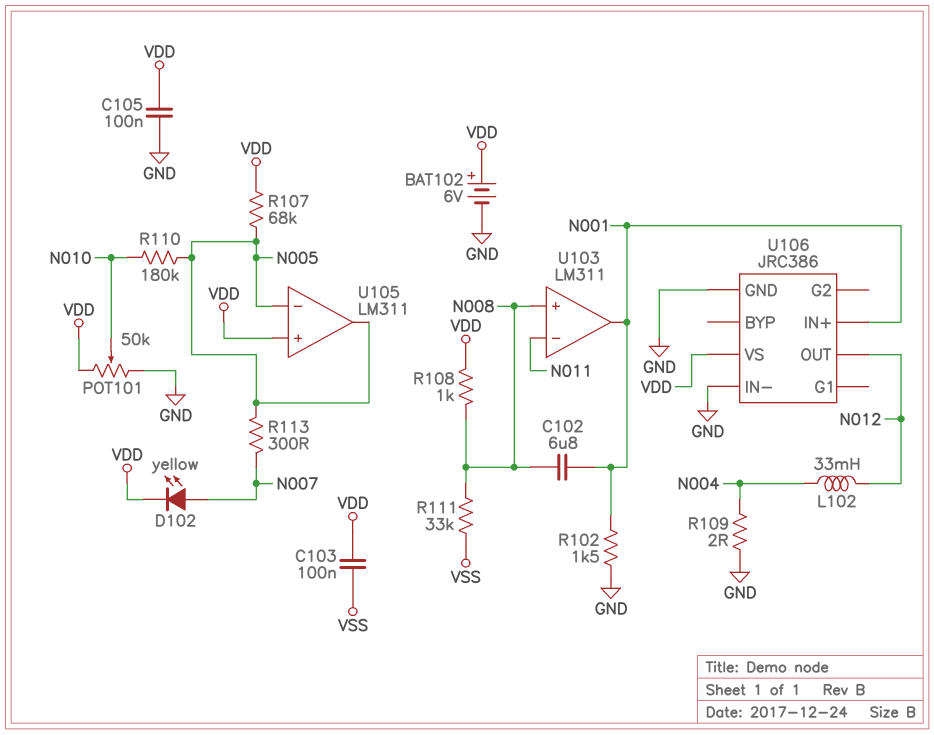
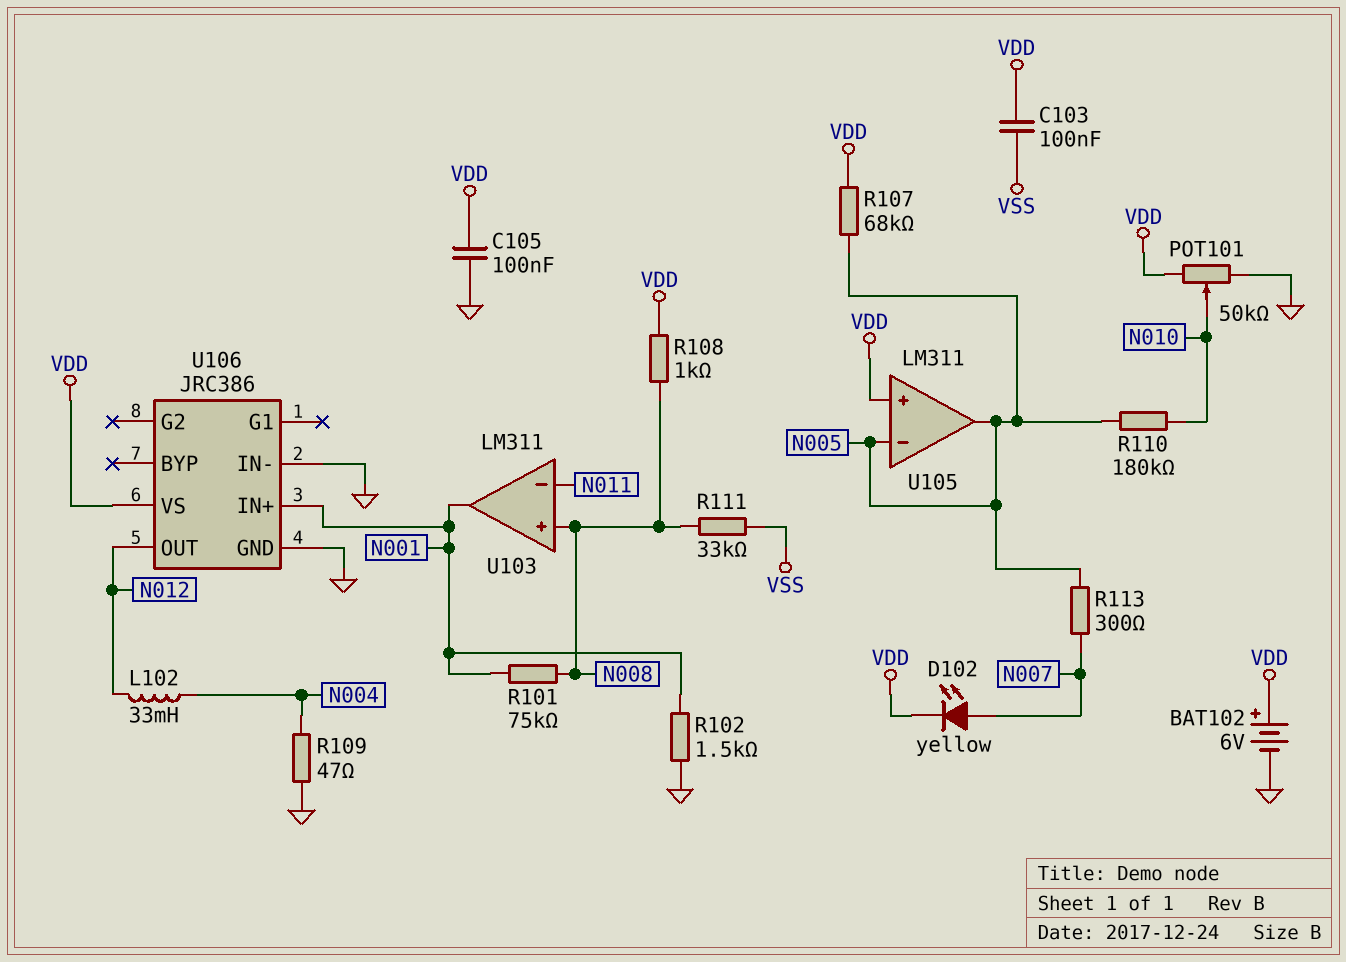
C102: 6.8uF (N001, N008) -> none
R101: none -> 75k (N001, N008)
R109: 2 (GND, N004) -> 47 (GND, N004)

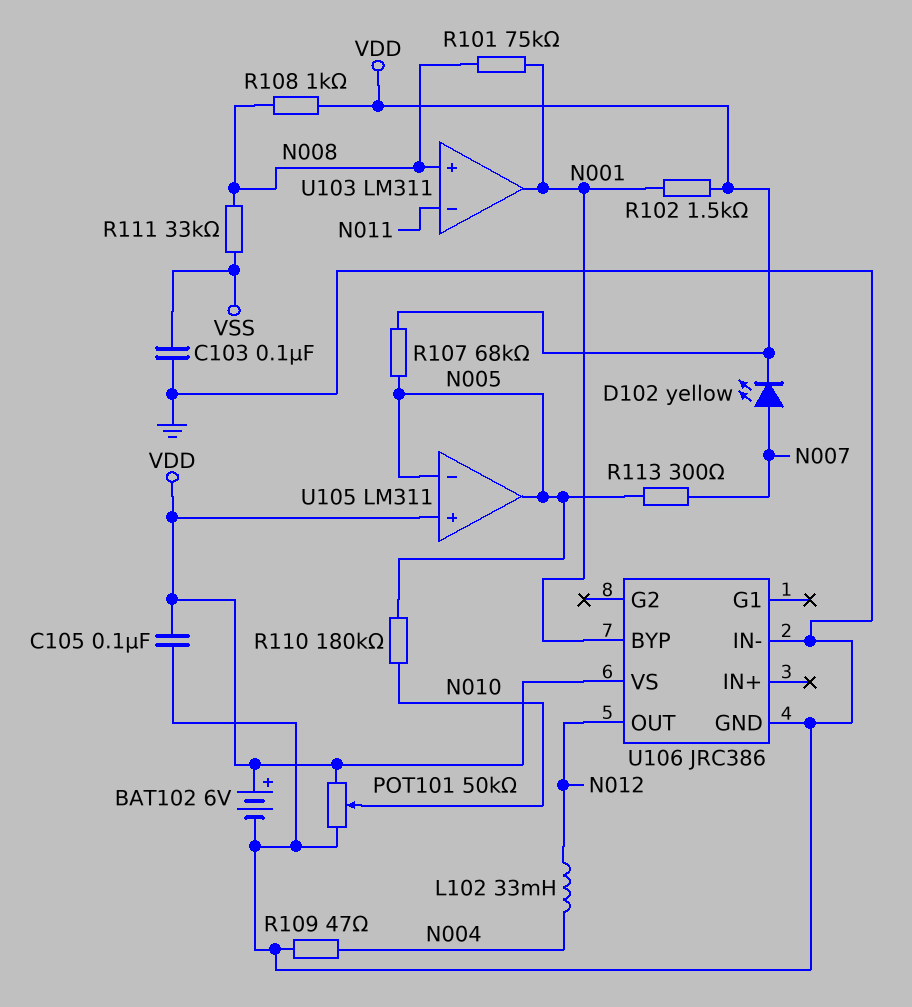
C103: 100nF (VDD, VSS) -> 100nF (GND, VSS)
R102: 1.5k (GND, N001) -> 1.5k (N001, VDD)
U106 pin BYP: none -> N001
U106 pin IN+: N001 -> none

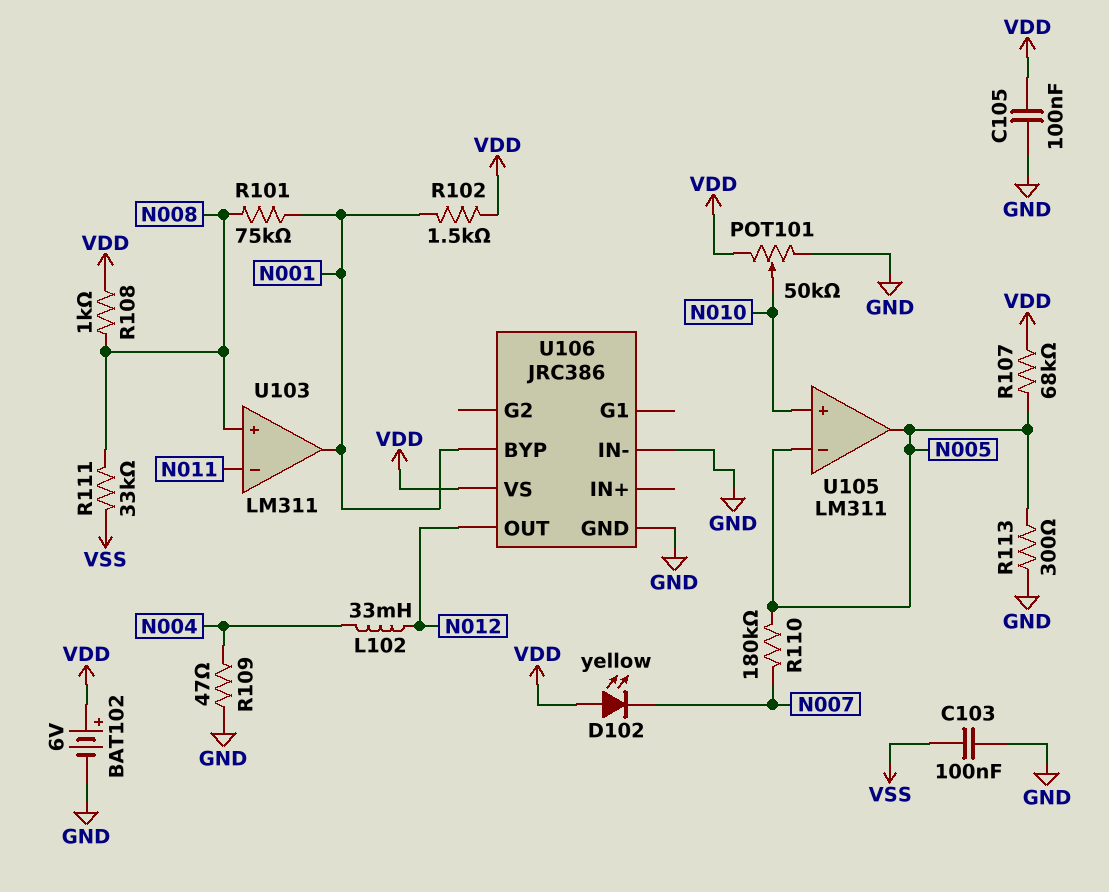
D102: LED yellow (A N007, K VDD) -> LED yellow (A VDD, K N007)
R110: 180k (N005, N010) -> 180k (N005, N007)
R113: 300 (N005, N007) -> 300 (GND, N005)
U105 pin in+: VDD -> N010

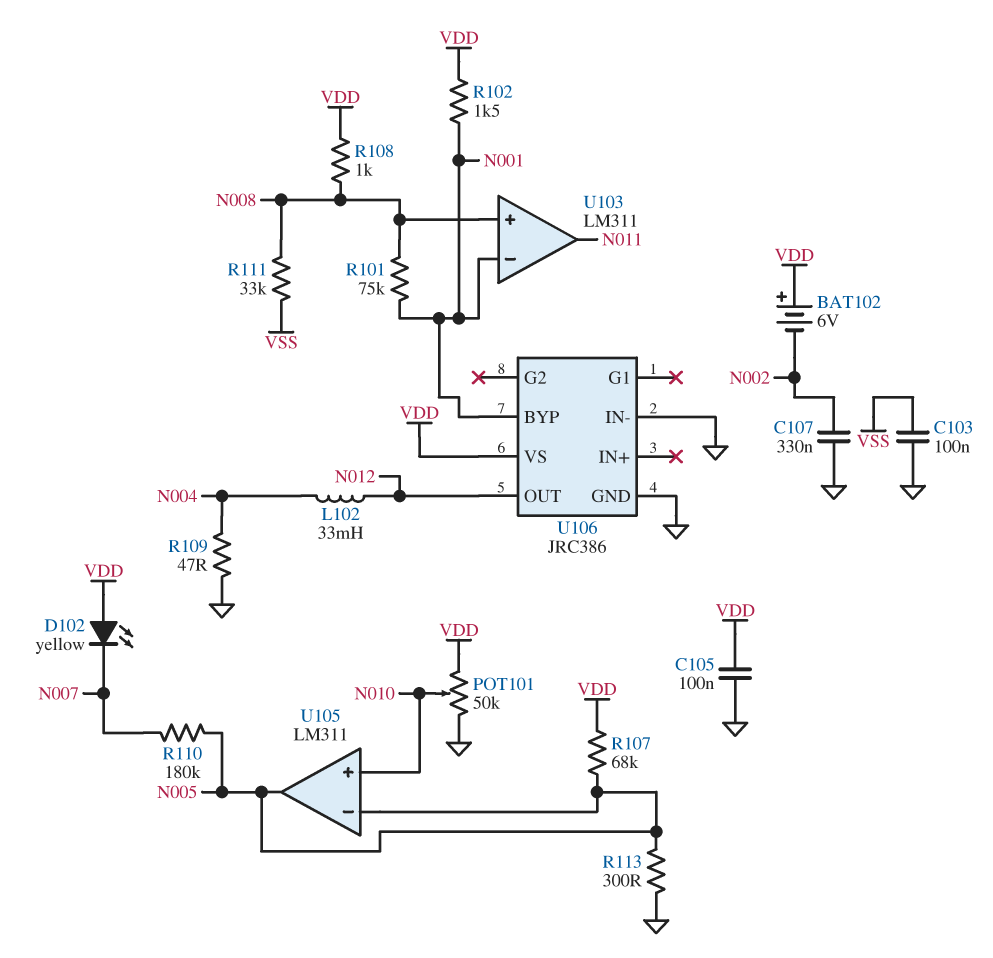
BAT102: 6V (plus VDD, minus GND) -> 6V (plus VDD, minus N002)
C107: none -> 330nF (GND, N002)
U103 pin in-: N011 -> N001
U103 pin out: N001 -> N011

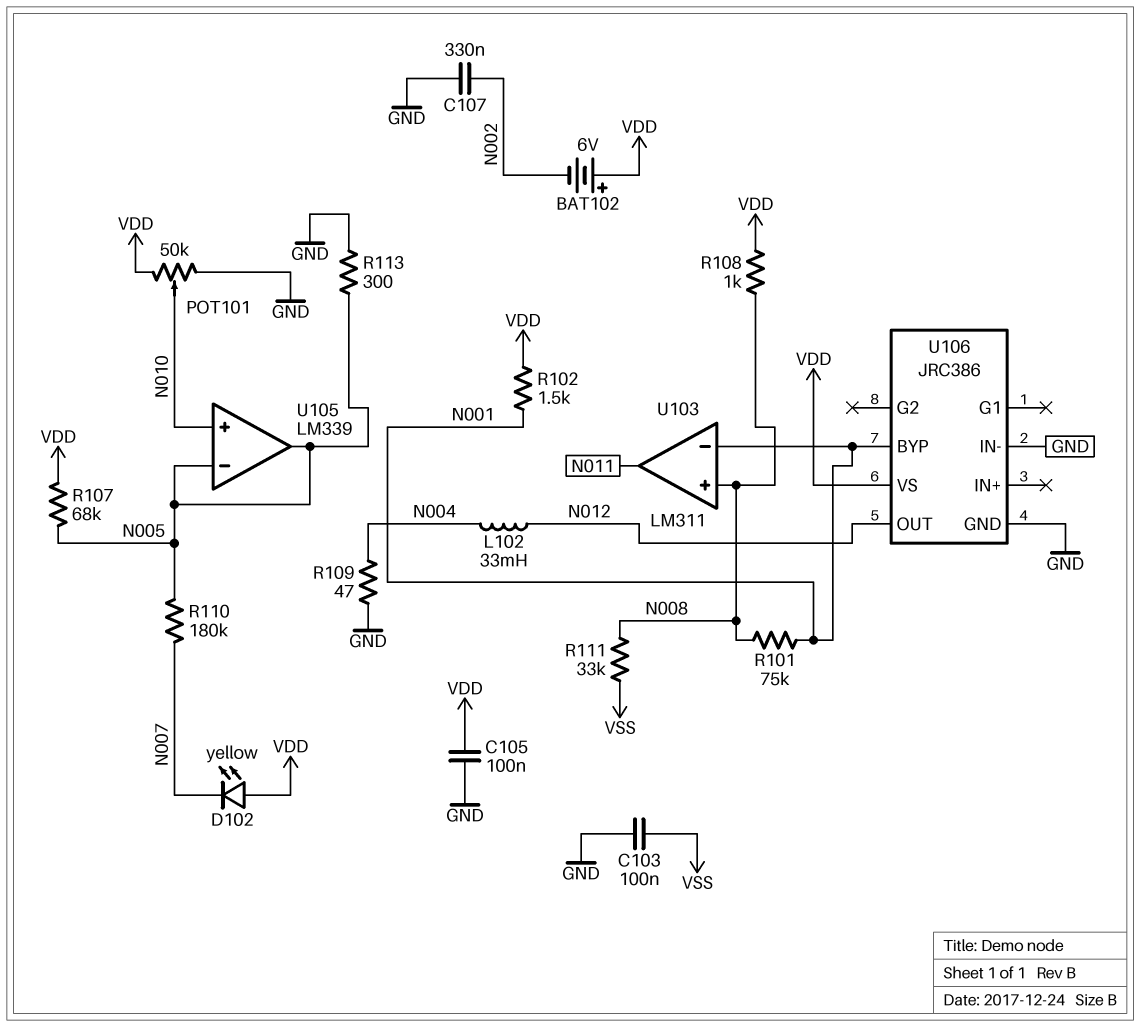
U105: LM311 -> LM339

